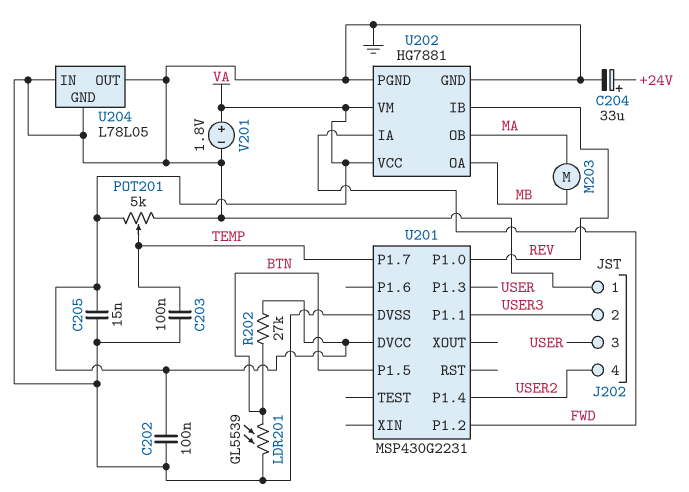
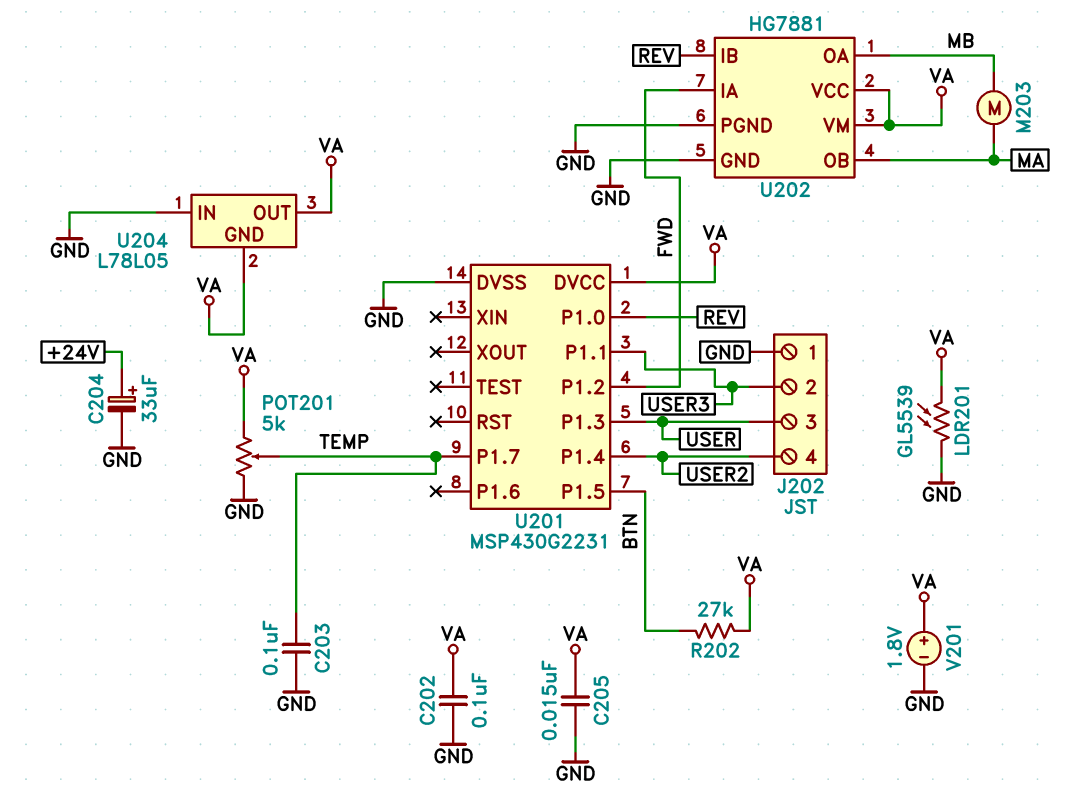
LDR201: GL5539 (BTN, GND) -> GL5539 (GND, VA)
U204 pin GND: GND -> VA
U204 pin OUT: GND -> VA

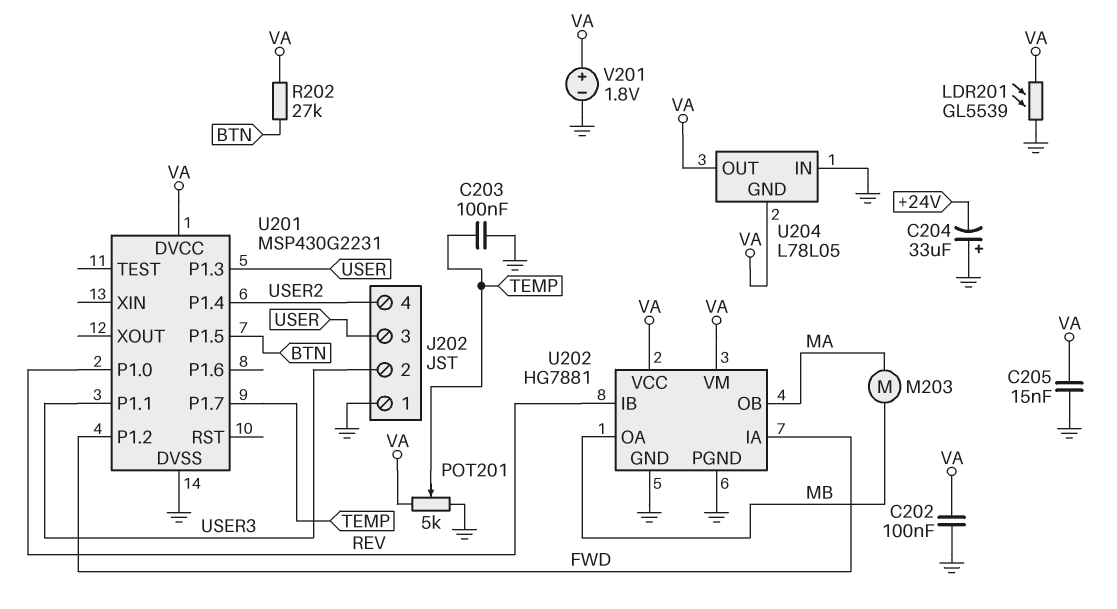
C204: 33uF (plus +24V, minus GND) -> 33uF (plus GND, minus +24V)

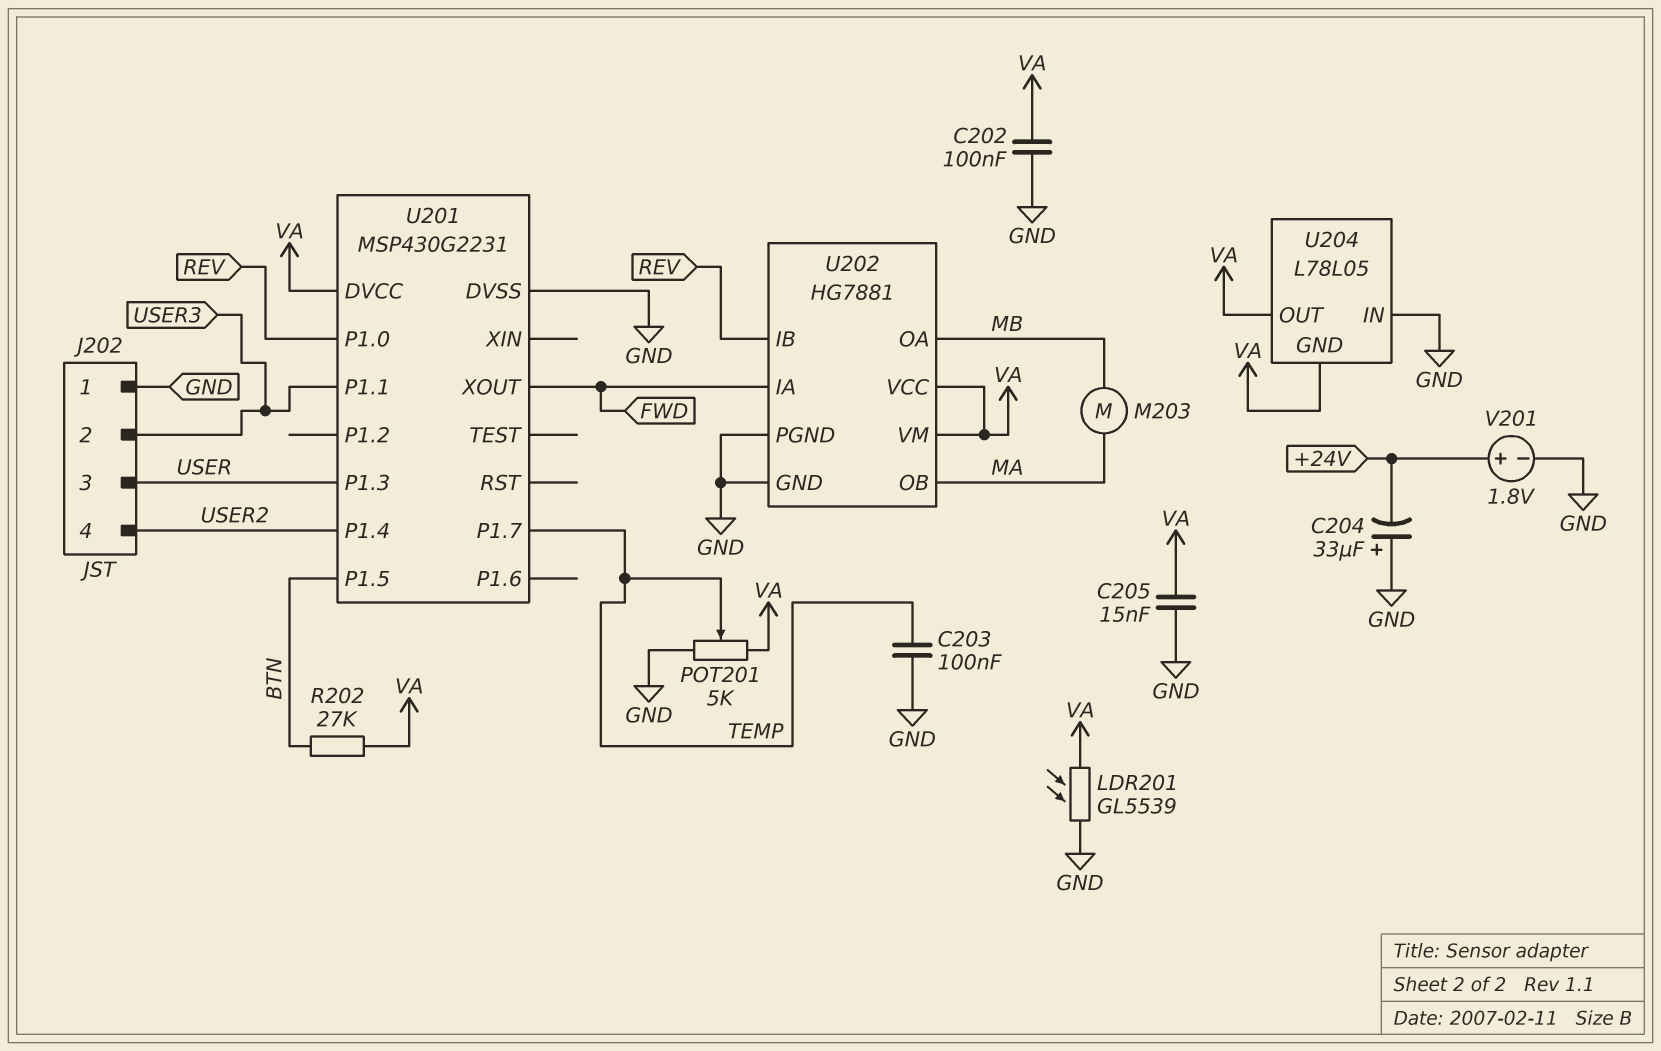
U201 pin P1.2: FWD -> none
U201 pin XOUT: none -> FWD
V201: 1.8V (plus VA, minus GND) -> 1.8V (plus +24V, minus GND)

